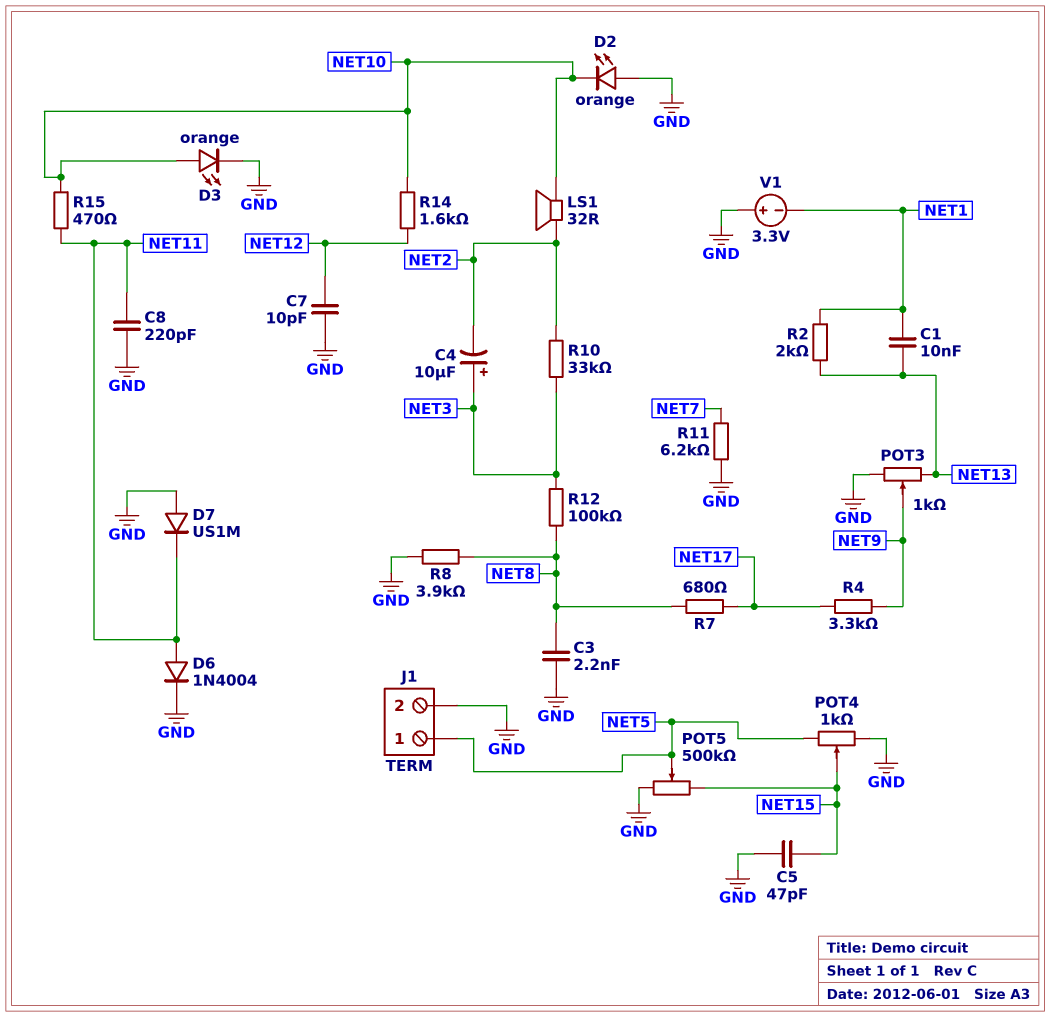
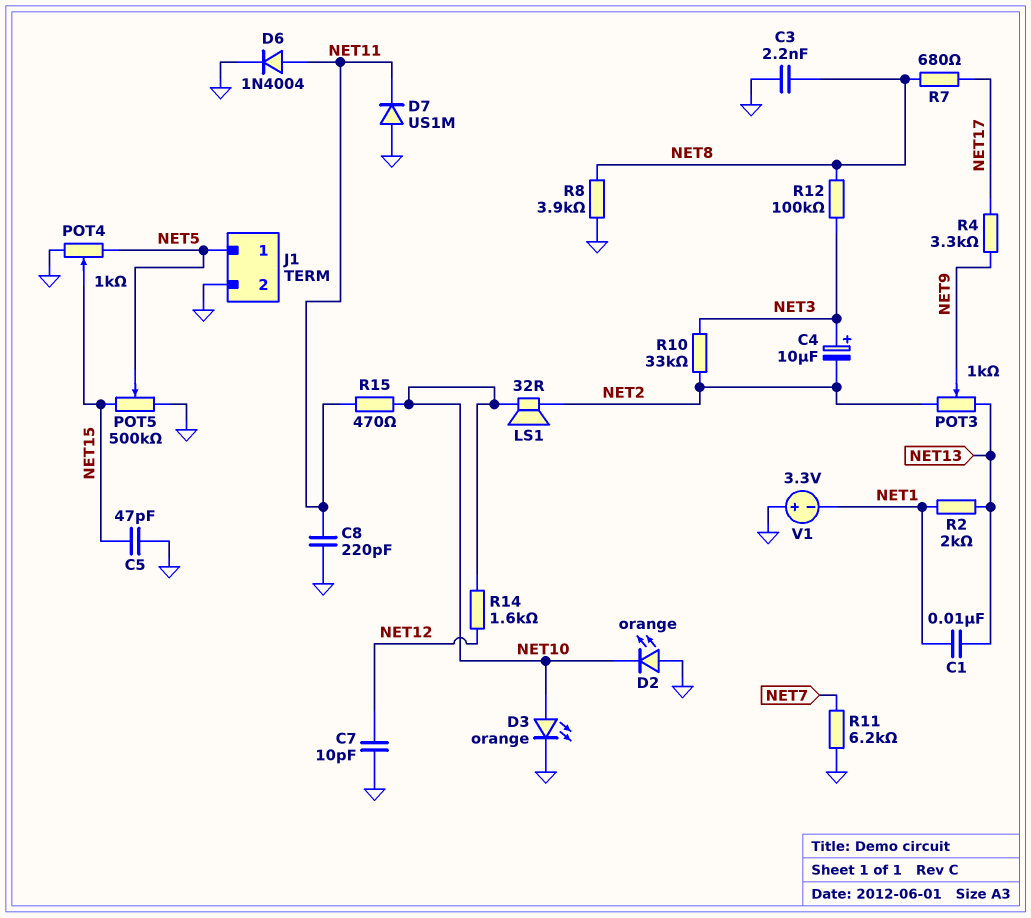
POT3: 1k (GND, NET13, wiper NET9) -> 1k (NET2, NET13, wiper NET9)

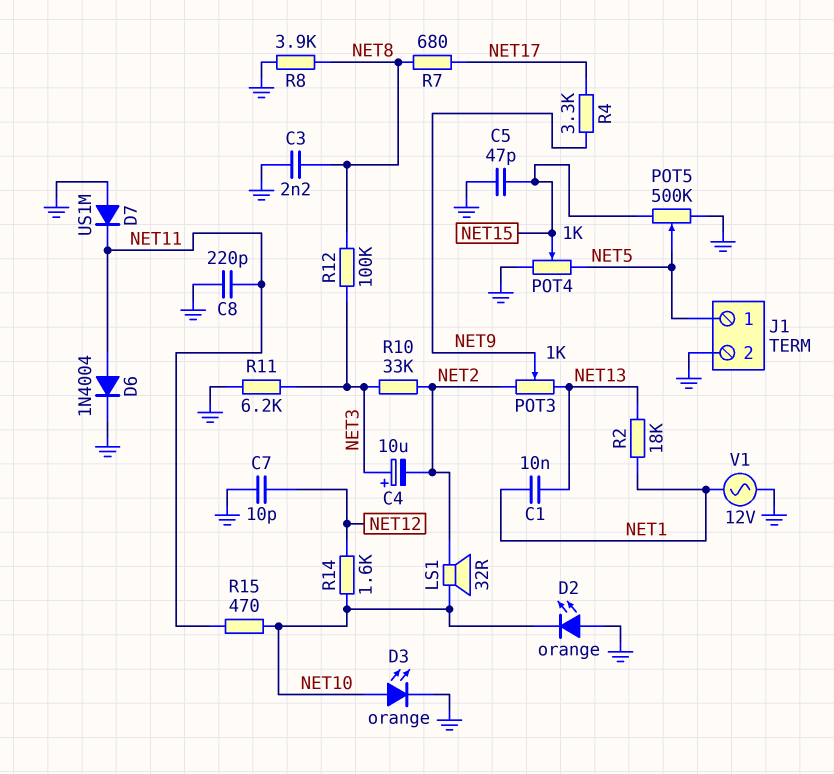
R2: 2k (NET1, NET13) -> 18k (NET1, NET13)
R11: 6.2k (GND, NET7) -> 6.2k (GND, NET3)
V1: 3.3V (plus GND, minus NET1) -> AC 12V (GND, NET1)

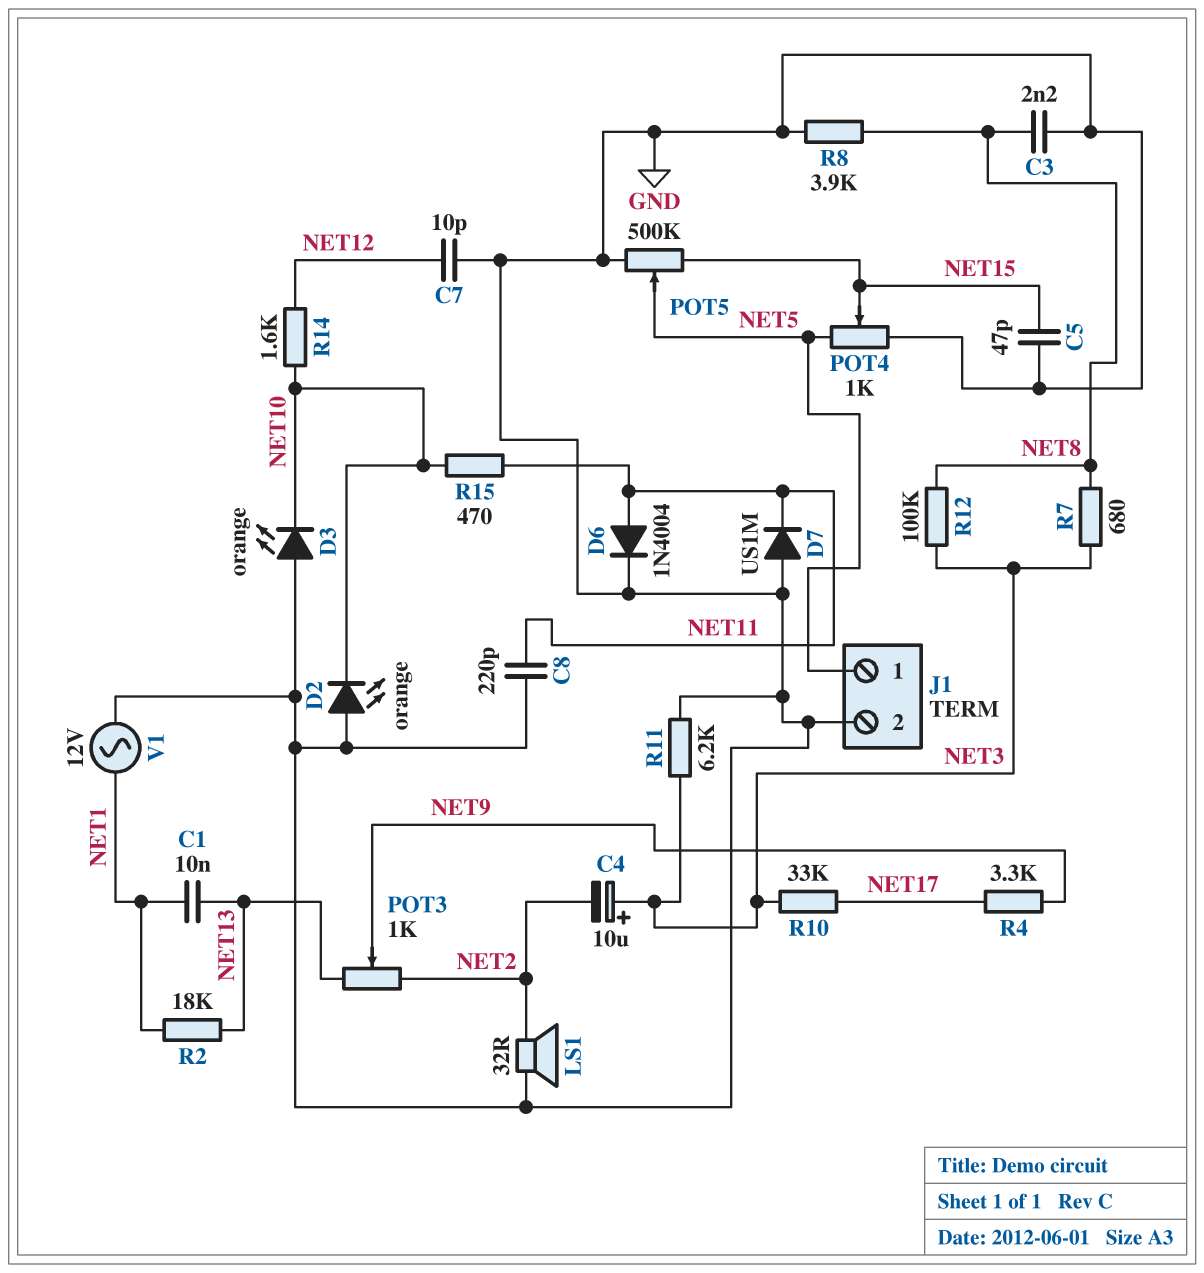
D3: LED orange (A NET10, K GND) -> LED orange (A GND, K NET10)
LS1: speaker 32R (NET2, NET10) -> speaker 32R (GND, NET2)
R7: 680 (NET8, NET17) -> 680 (NET3, NET8)
R10: 33k (NET2, NET3) -> 33k (NET3, NET17)

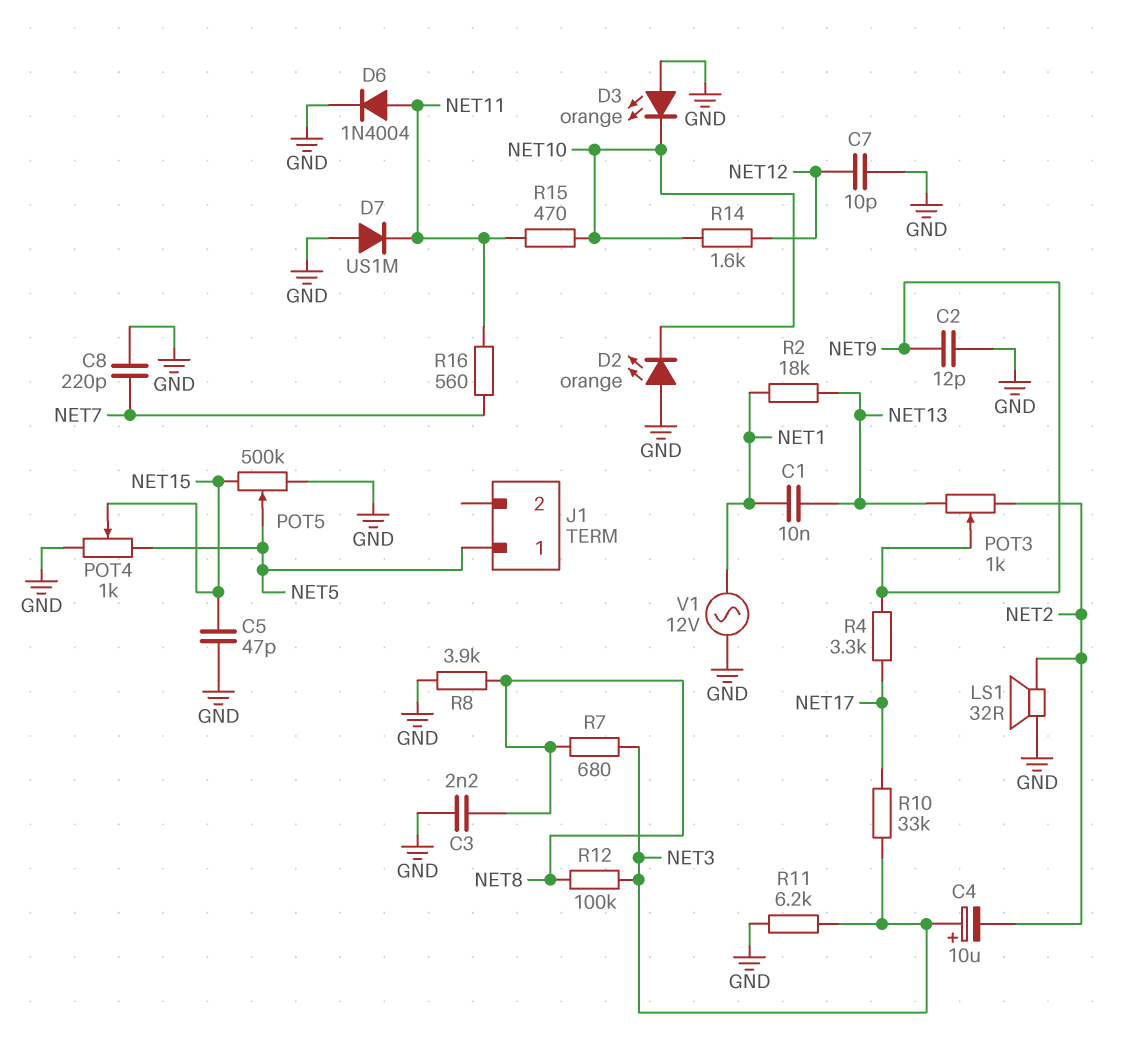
C2: none -> 12pF (GND, NET9)
C8: 220pF (GND, NET11) -> 220pF (GND, NET7)
J1 pin 2: GND -> none
R16: none -> 560 (NET7, NET11)

